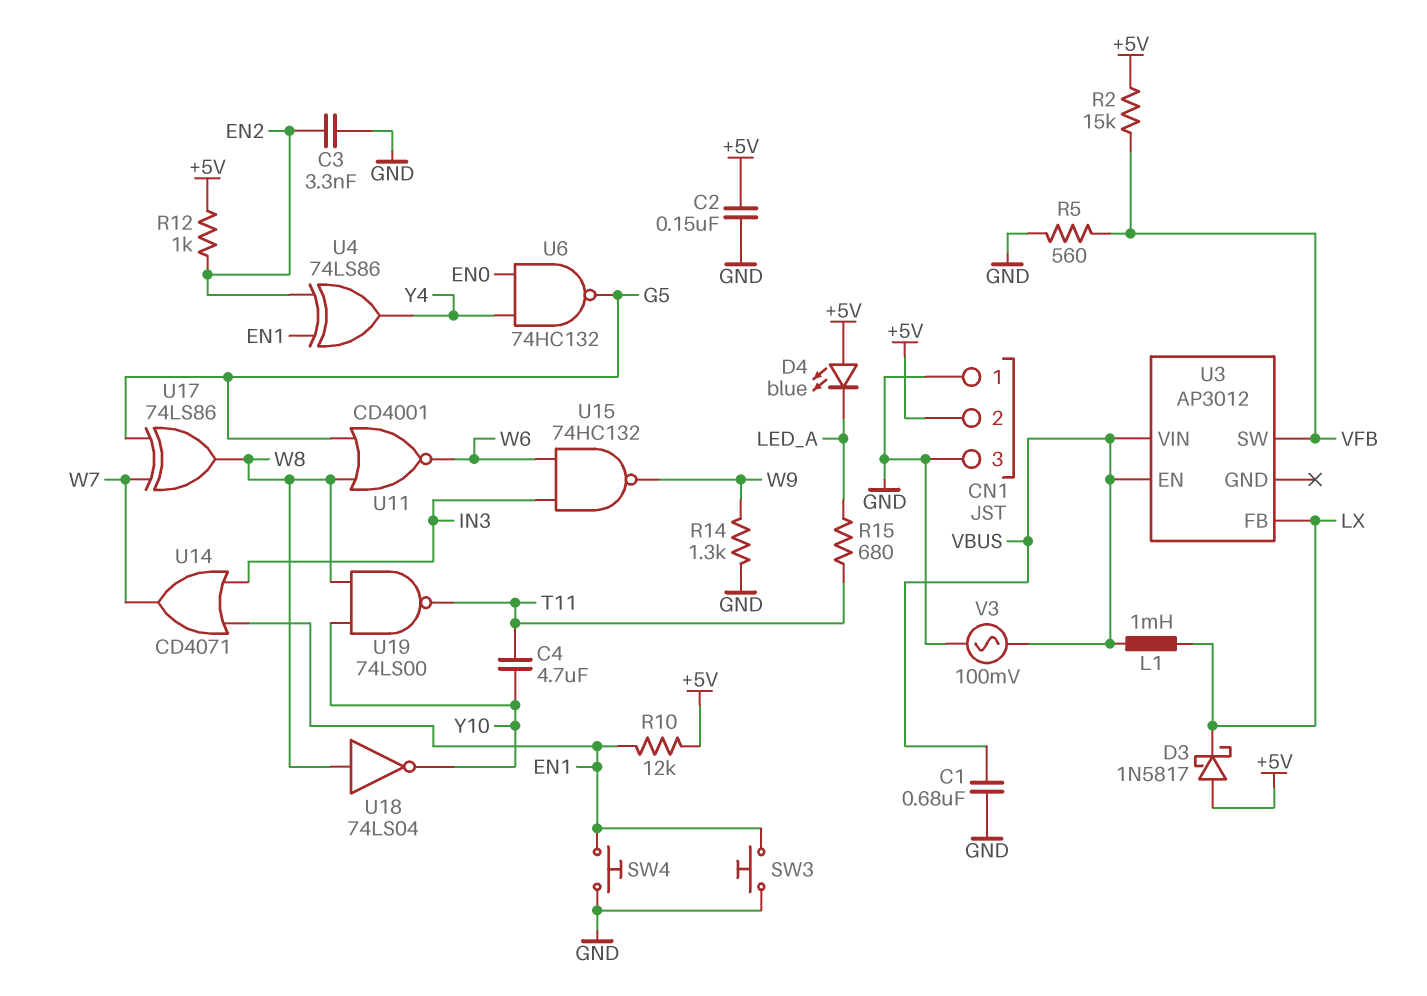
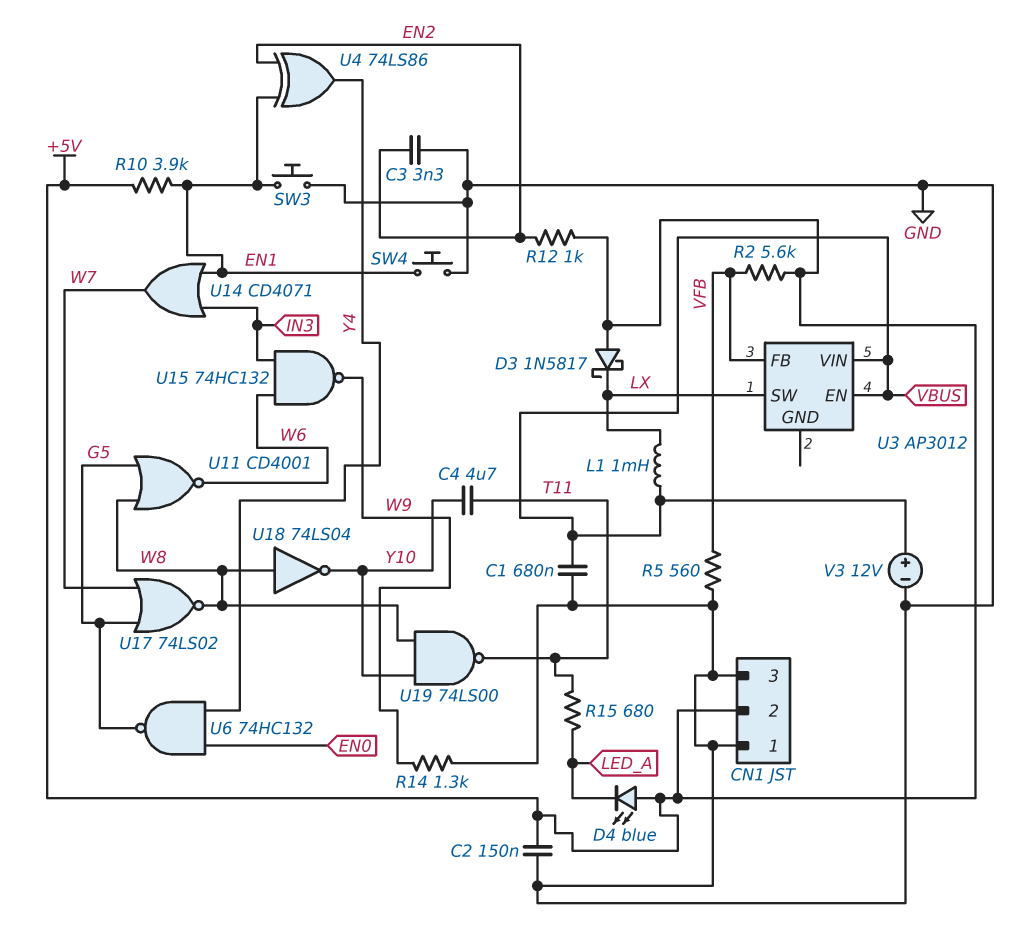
R2: 15k (+5V, VFB) -> 5.6k (+5V, VFB)
R10: 12k (+5V, EN1) -> 3.9k (+5V, EN1)
U3 pin FB: LX -> VFB
U3 pin SW: VFB -> LX
U17: XOR 74LS86 (in G5, in W7, out W8) -> NOR 74LS02 (in G5, in W7, out W8)
V3: AC 100mV (GND, VBUS) -> 12V (plus VBUS, minus GND)

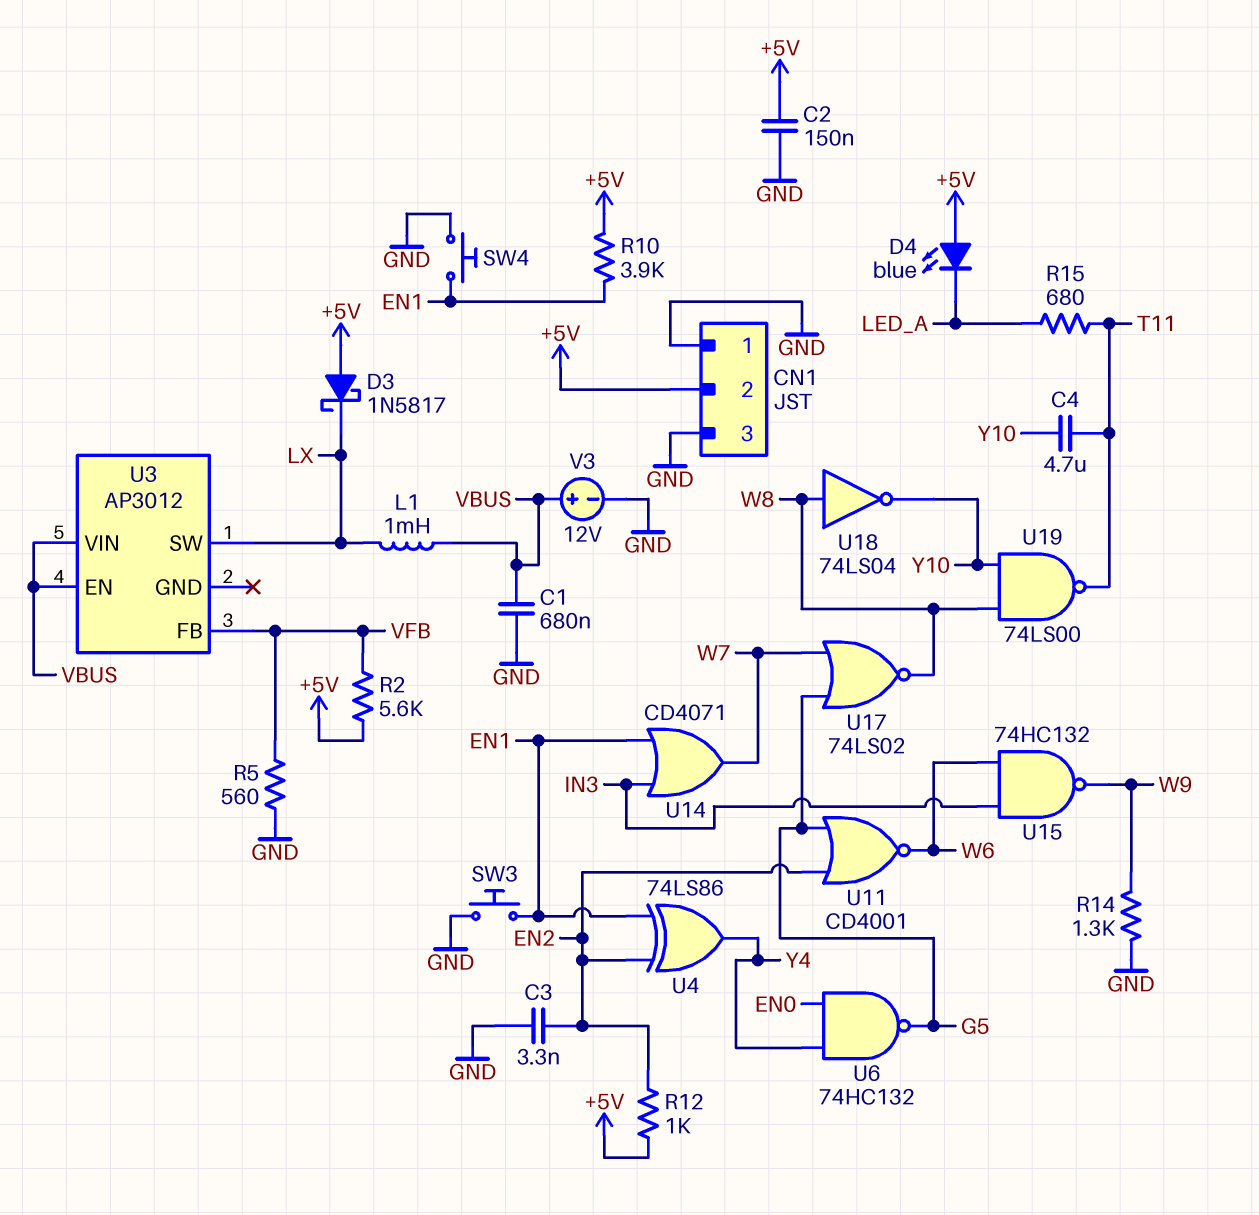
U11: NOR CD4001 (in G5, in W8, out W6) -> NOR CD4001 (in EN2, in G5, out W6)

